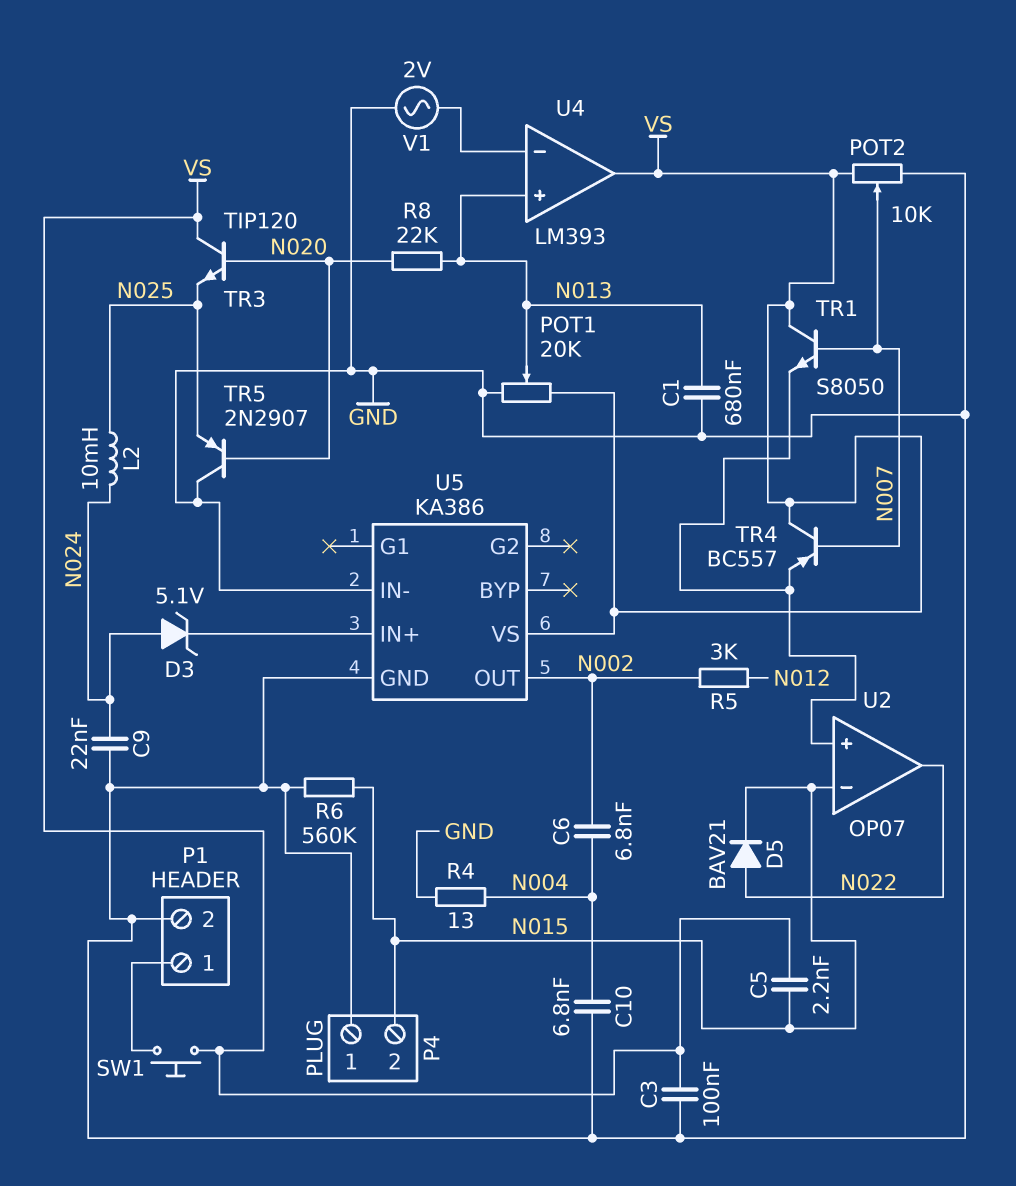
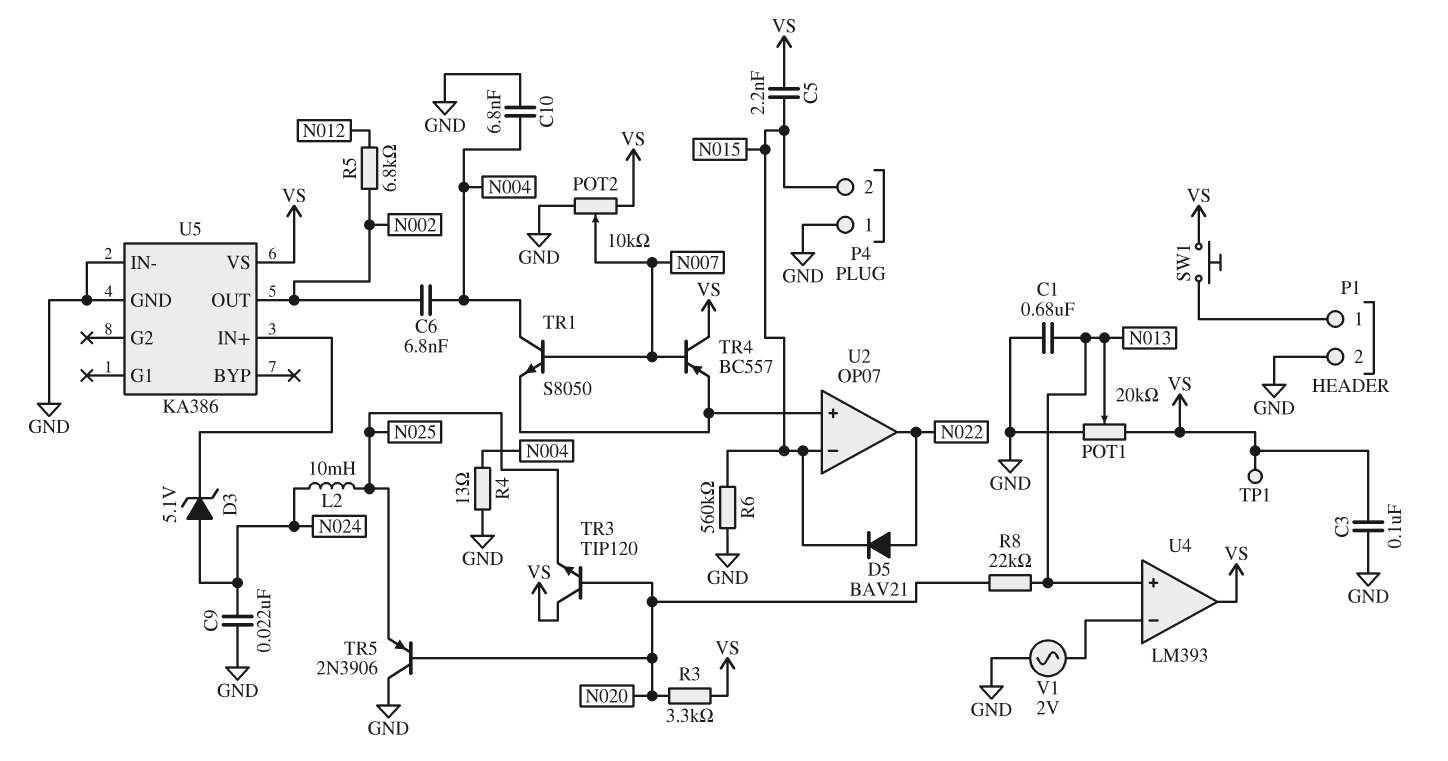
R3: none -> 3.3k (N020, VS)
R5: 3k (N002, N012) -> 6.8k (N002, N012)
TP1: none -> test point (VS)
TR1: NPN S8050 (B N007, C VS, E U2/in+) -> NPN S8050 (B N007, C N004, E U2/in+)
TR5: PNP 2N2907 (B N020, C GND, E N025) -> PNP 2N3906 (B N020, C GND, E N025)

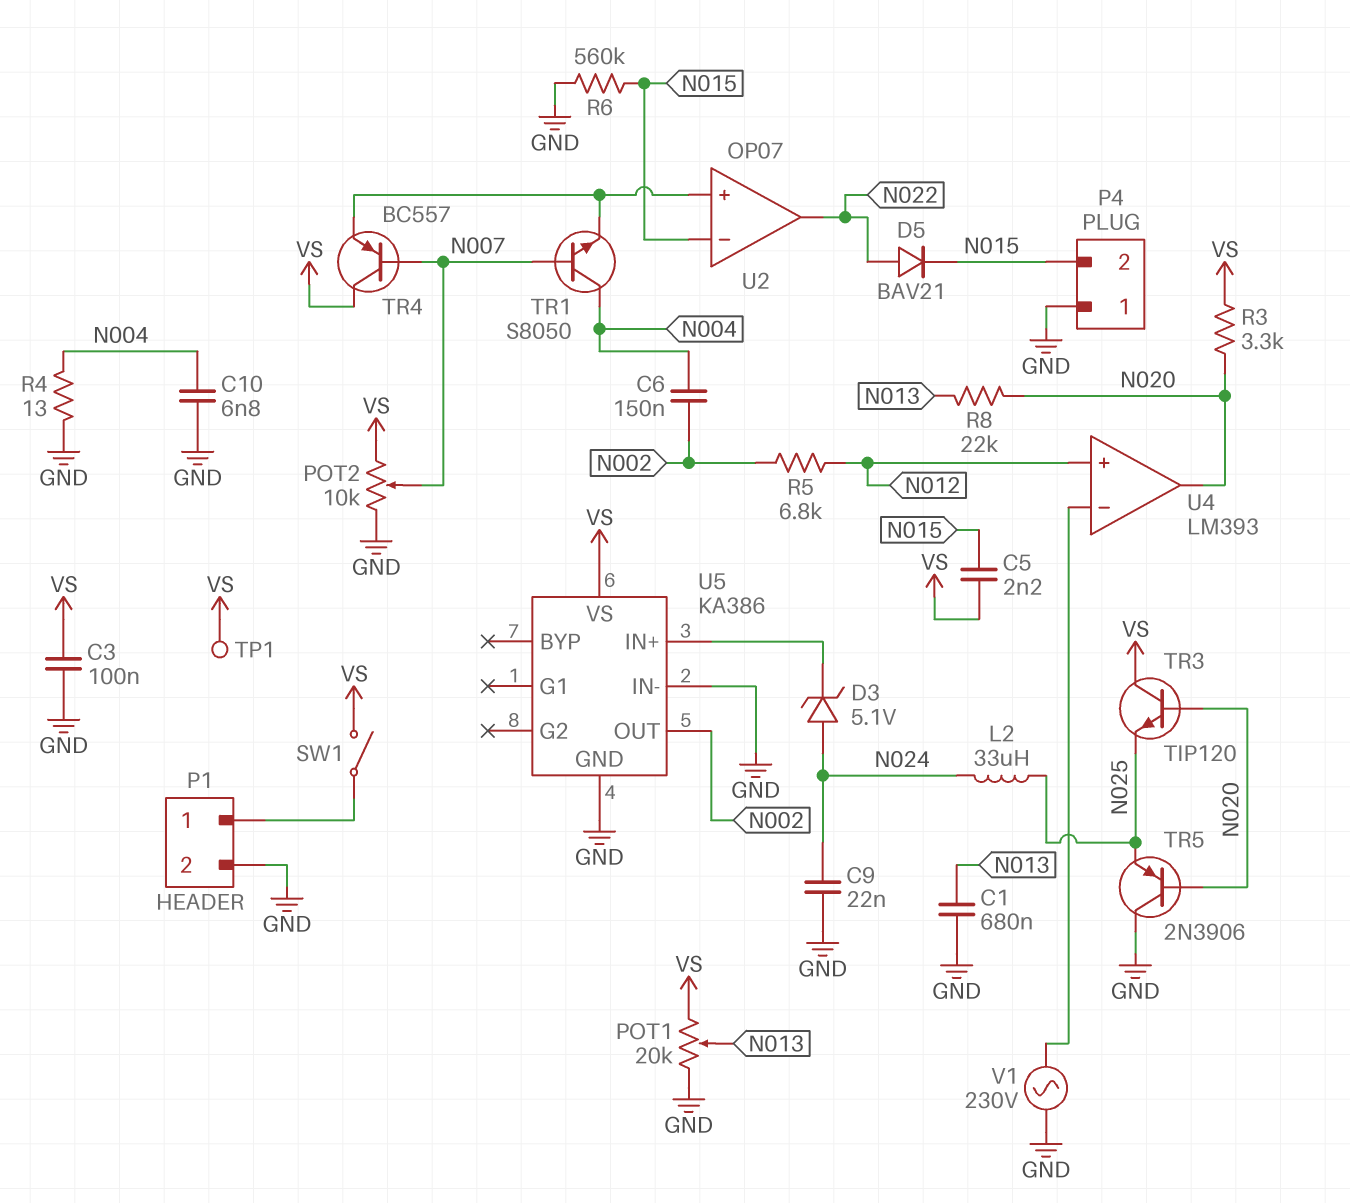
C6: 6.8nF (N002, N004) -> 150nF (N002, N004)
L2: 10mH (N024, N025) -> 33uH (N024, N025)
SW1: button (P1/1, VS) -> switch (P1/1, VS)
U4 pin in+: N013 -> N012
U4 pin out: VS -> N020
V1: AC 2V (GND, U4/in-) -> AC 230V (GND, U4/in-)

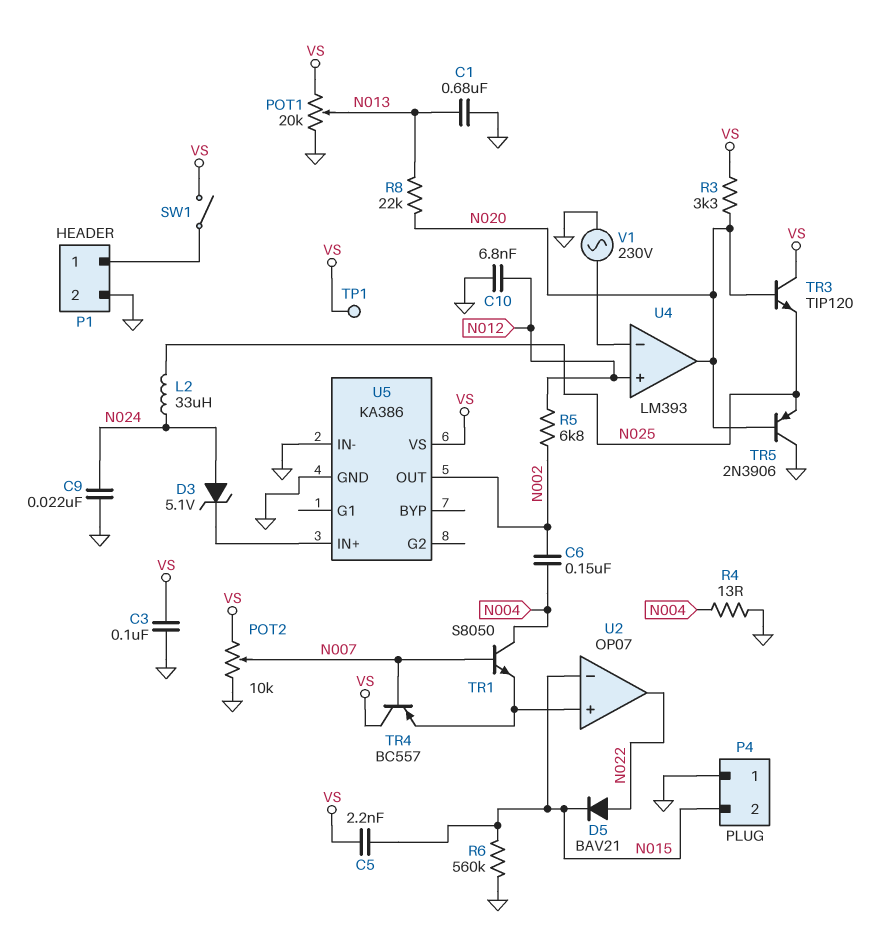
C10: 6.8nF (GND, N004) -> 6.8nF (GND, N012)

